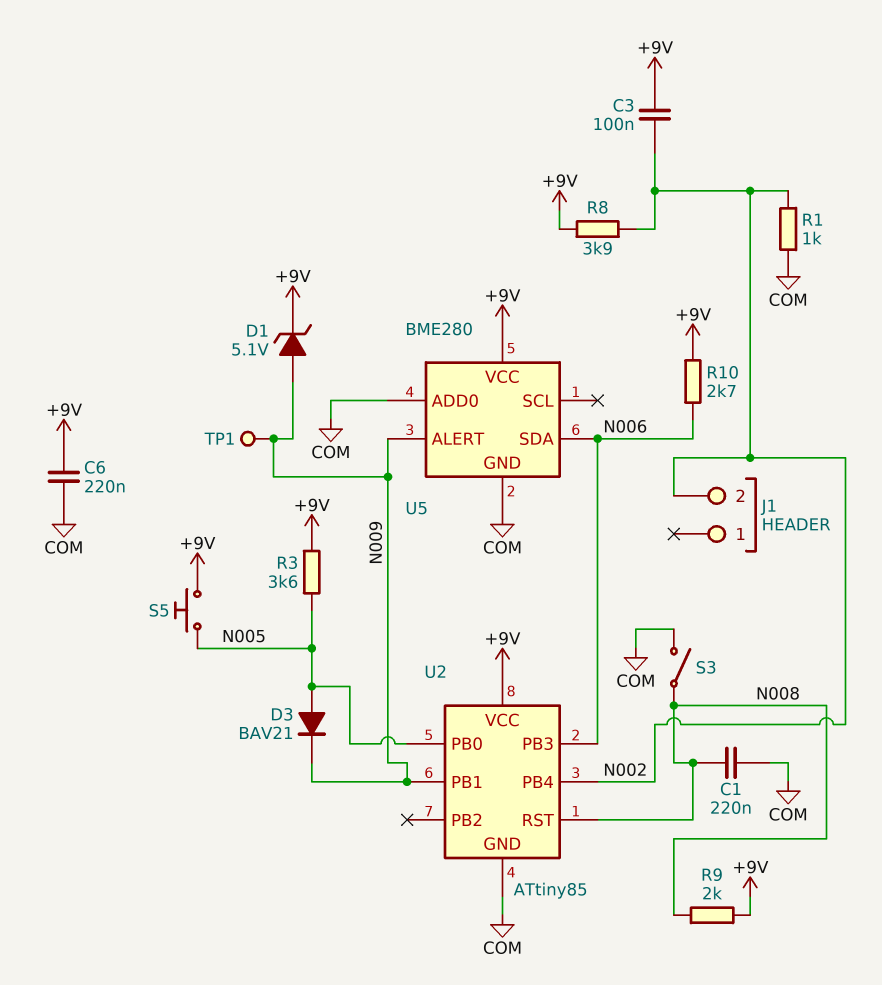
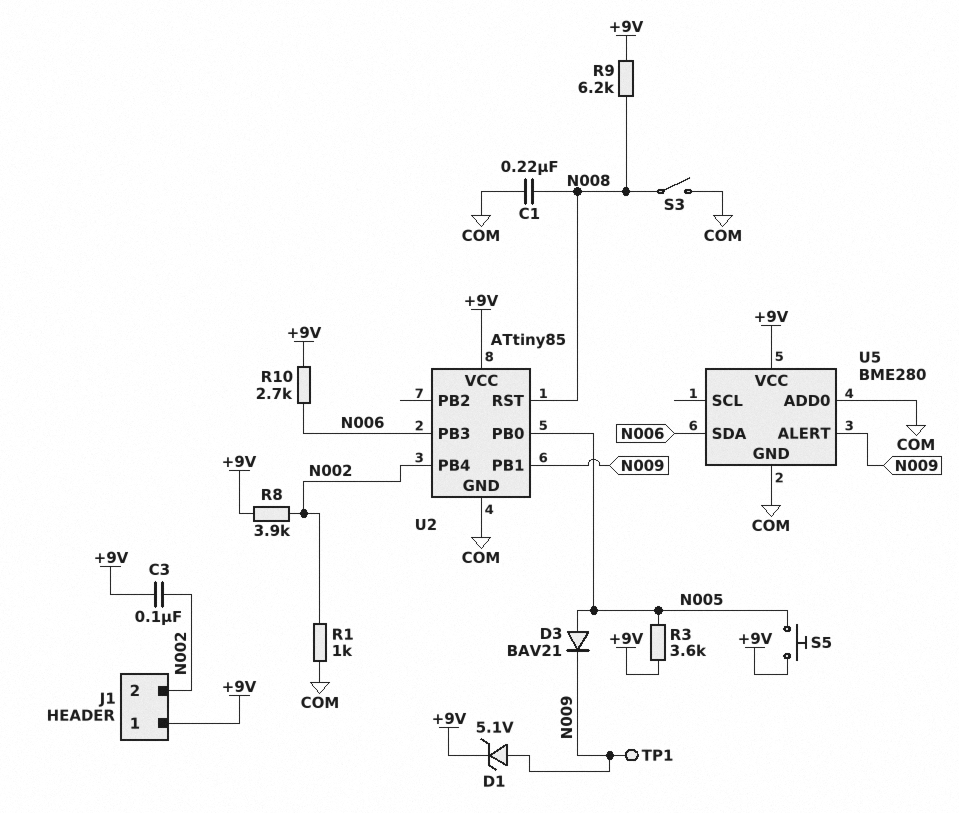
C6: 220nF (+9V, COM) -> none
J1 pin 1: none -> +9V
R9: 2k (+9V, N008) -> 6.2k (+9V, N008)

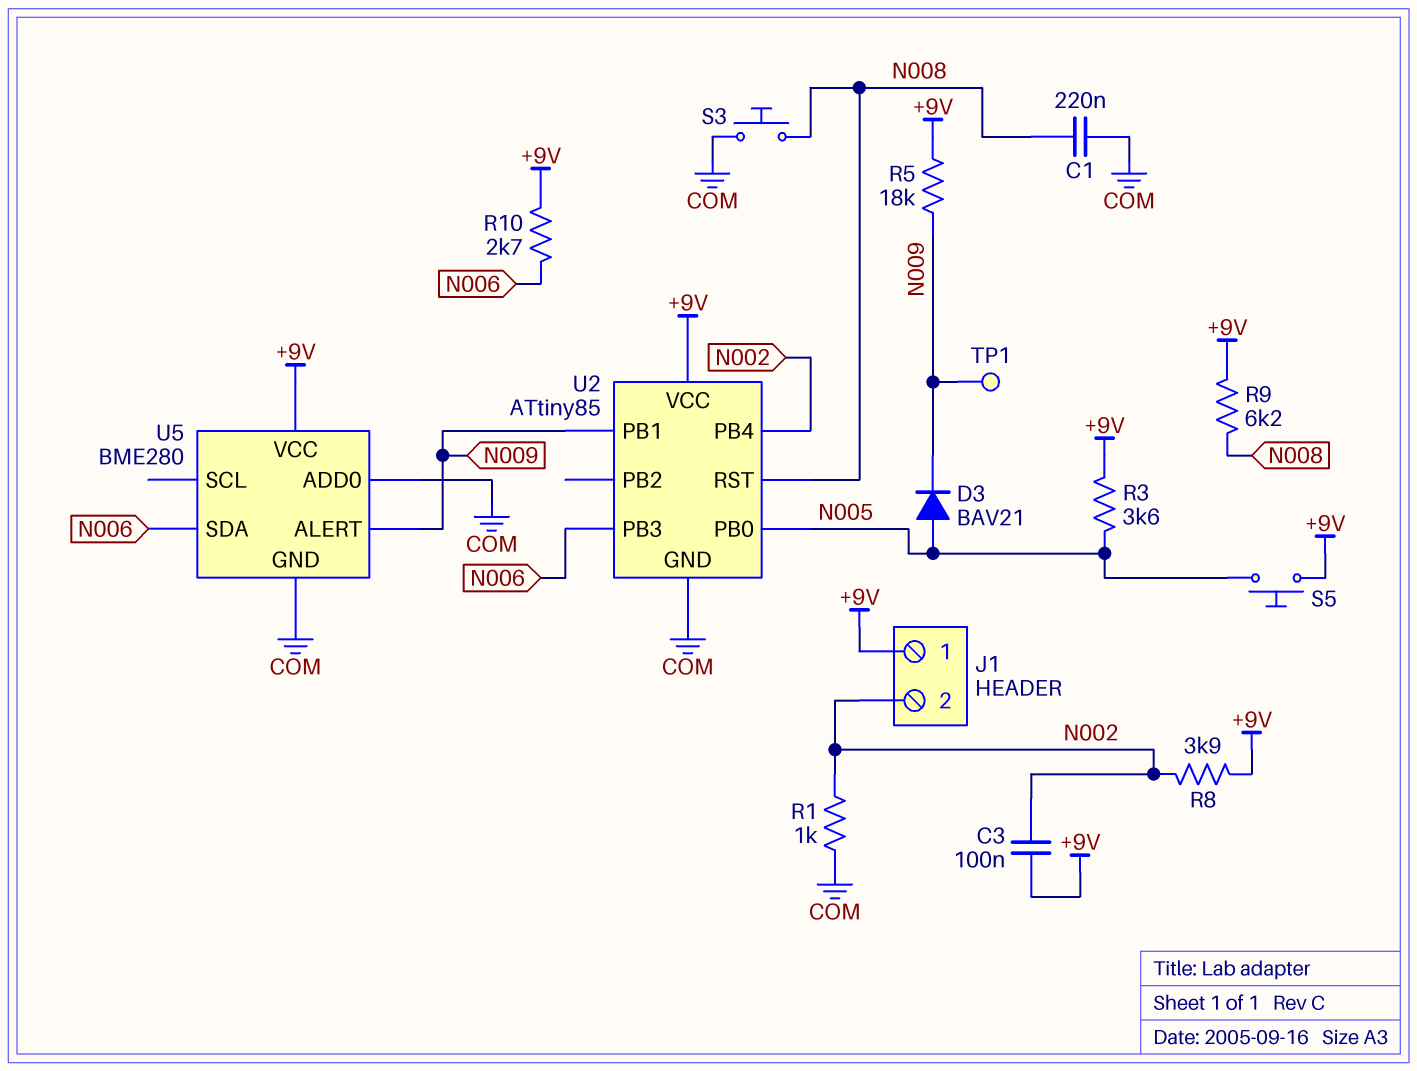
D1: zener 5.1V (A N009, K +9V) -> none
R5: none -> 18k (+9V, N009)
S3: switch (COM, N008) -> button (COM, N008)

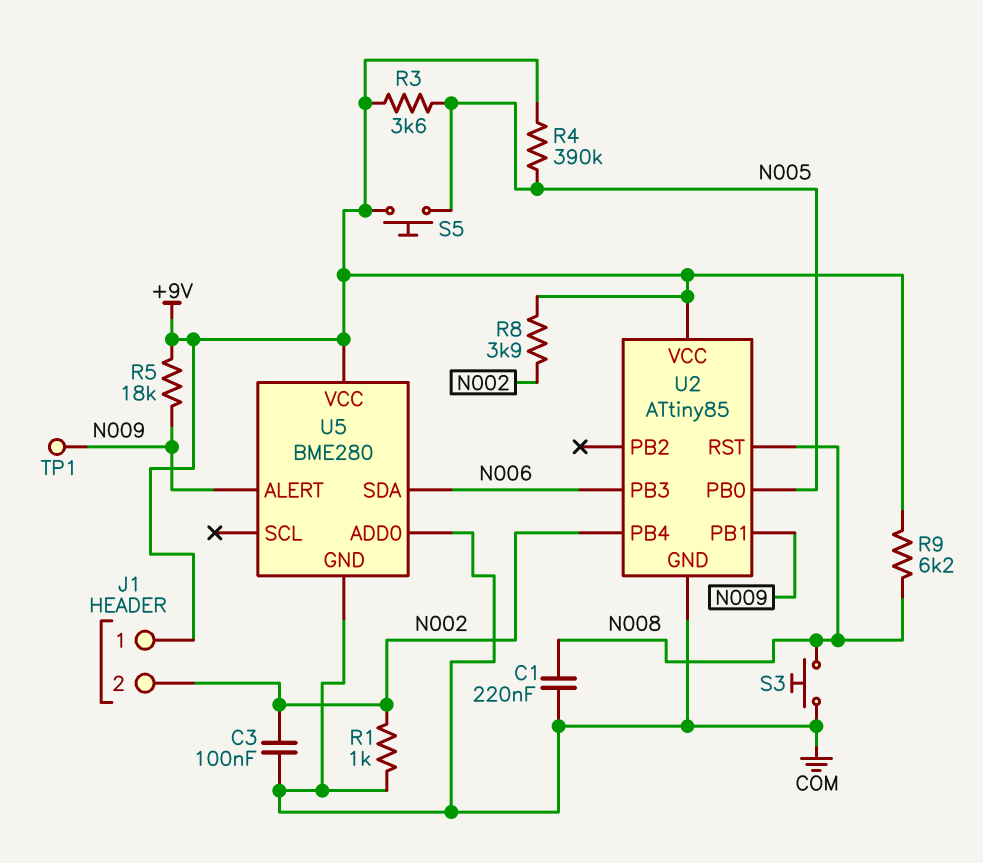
C3: 100nF (+9V, N002) -> 100nF (COM, N002)
D3: diode BAV21 (A N005, K N009) -> none
R4: none -> 390k (+9V, N005)
R10: 2.7k (+9V, N006) -> none

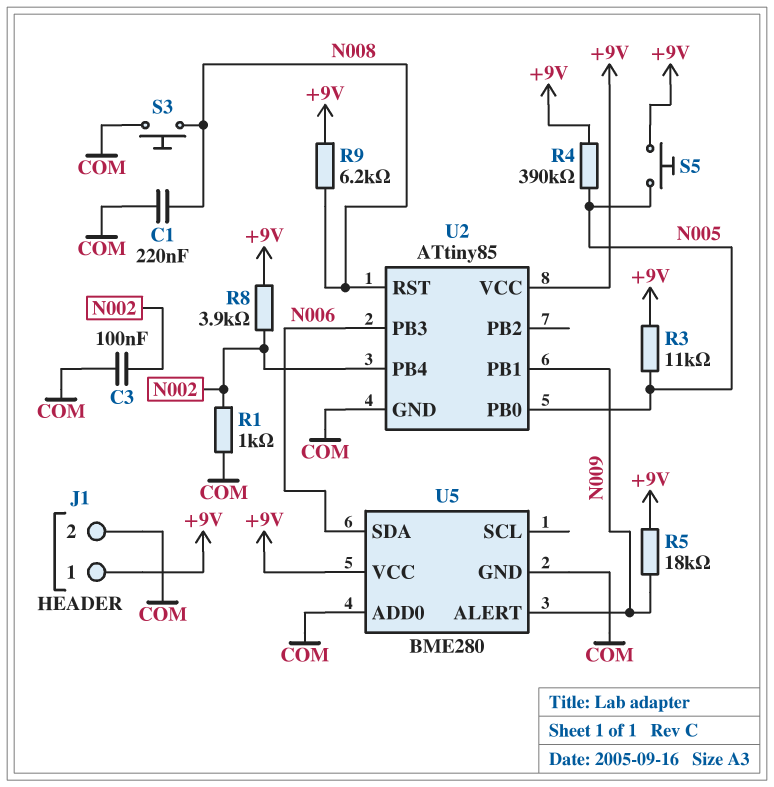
J1 pin 2: N002 -> COM
R3: 3.6k (+9V, N005) -> 11k (+9V, N005)
TP1: test point (N009) -> none

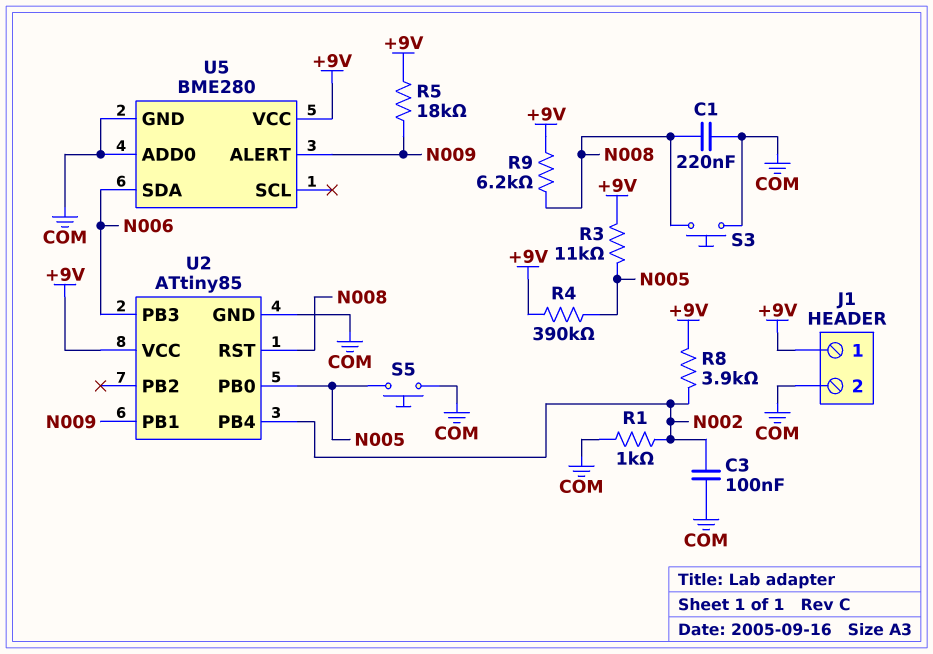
S5: button (+9V, N005) -> button (COM, N005)

